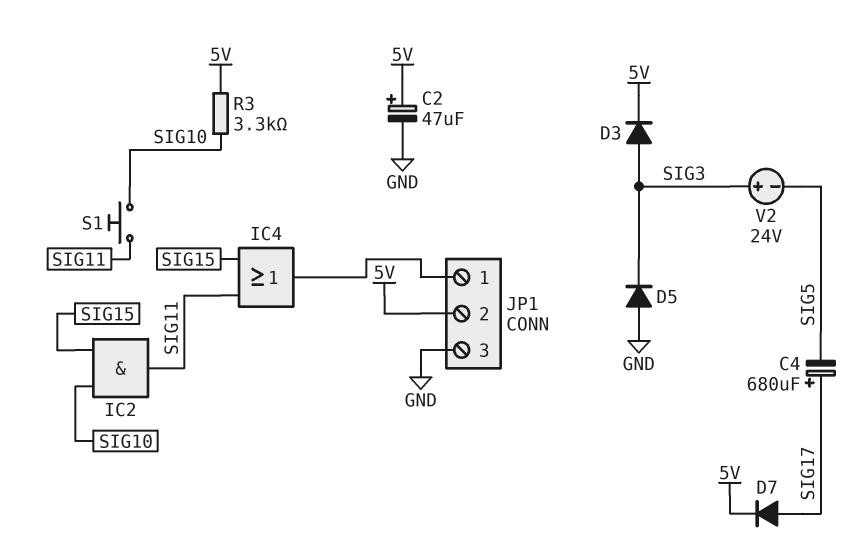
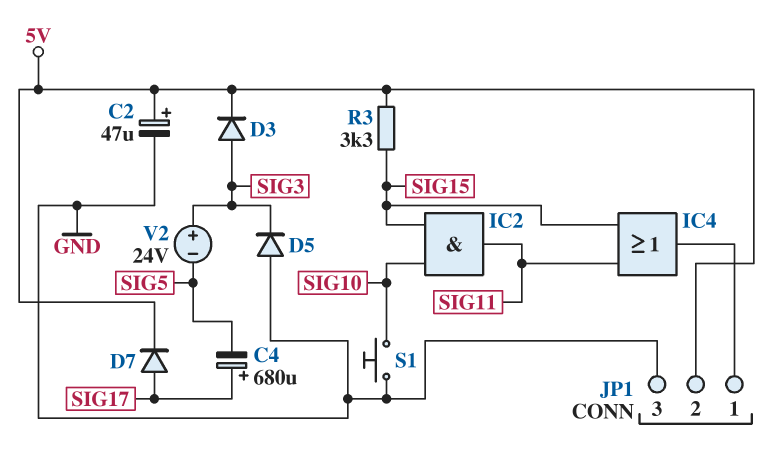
R3: 3.3k (5V, SIG10) -> 3.3k (5V, SIG15)
S1: button (SIG10, SIG11) -> button (GND, SIG10)

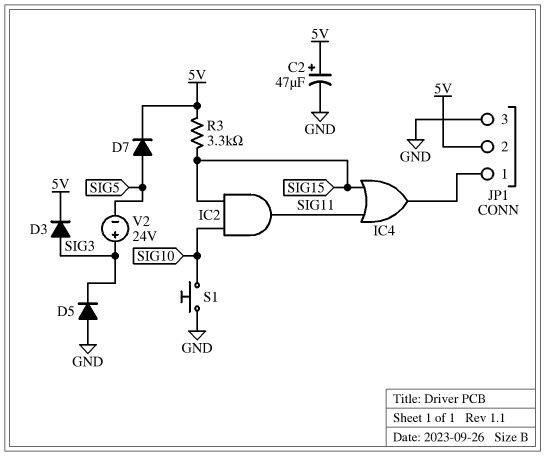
C4: 680uF (plus SIG17, minus SIG5) -> none
D7: diode (A SIG17, K 5V) -> diode (A SIG5, K 5V)

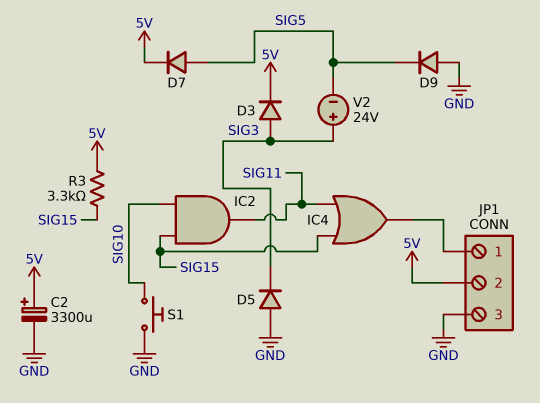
C2: 47uF (plus 5V, minus GND) -> 3300uF (plus 5V, minus GND)
D9: none -> diode (A GND, K SIG5)

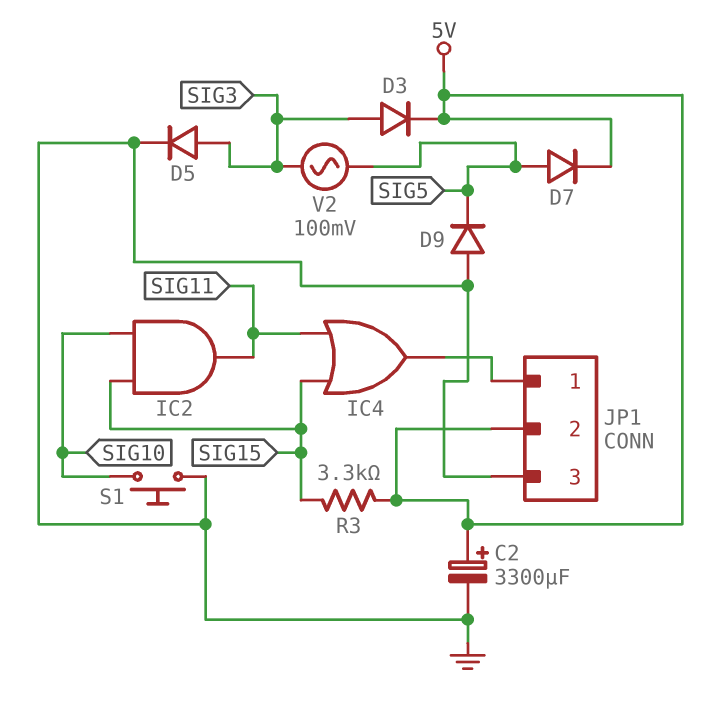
D5: diode (A GND, K SIG3) -> diode (A SIG3, K GND)
V2: 24V (plus SIG3, minus SIG5) -> AC 100mV (SIG3, SIG5)

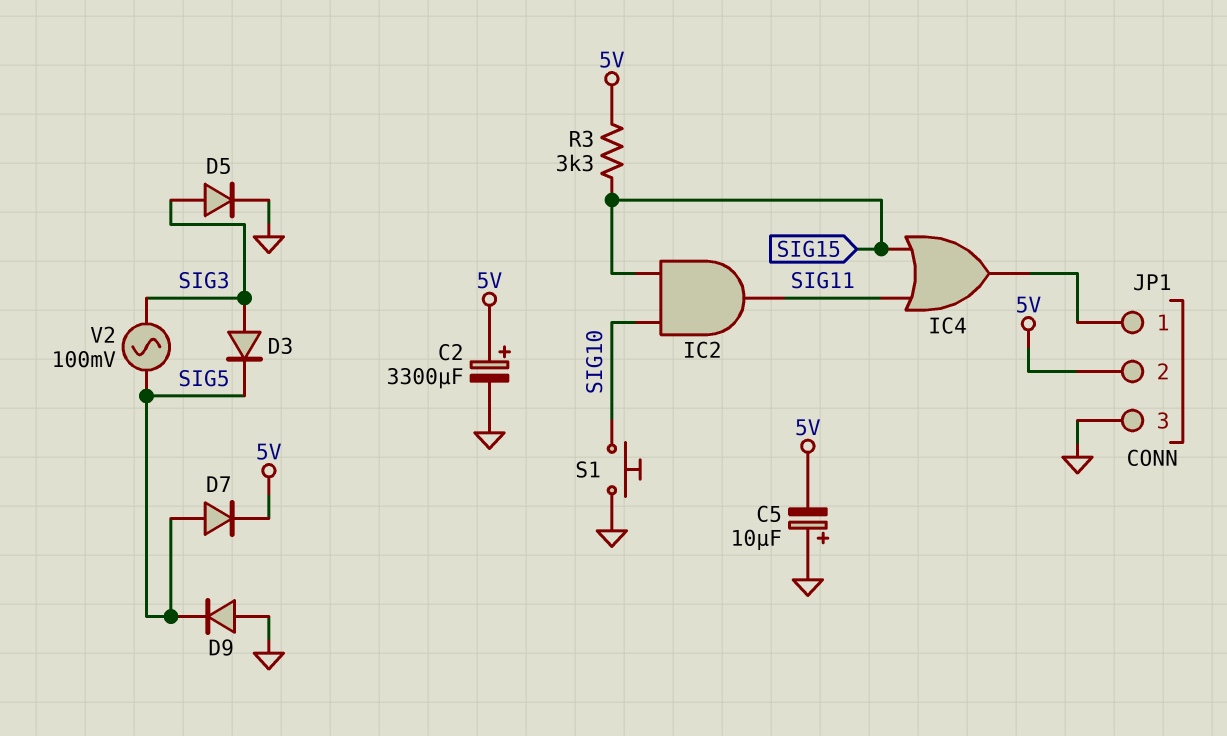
C5: none -> 10uF (plus GND, minus 5V)
D3: diode (A SIG3, K 5V) -> diode (A SIG3, K SIG5)

